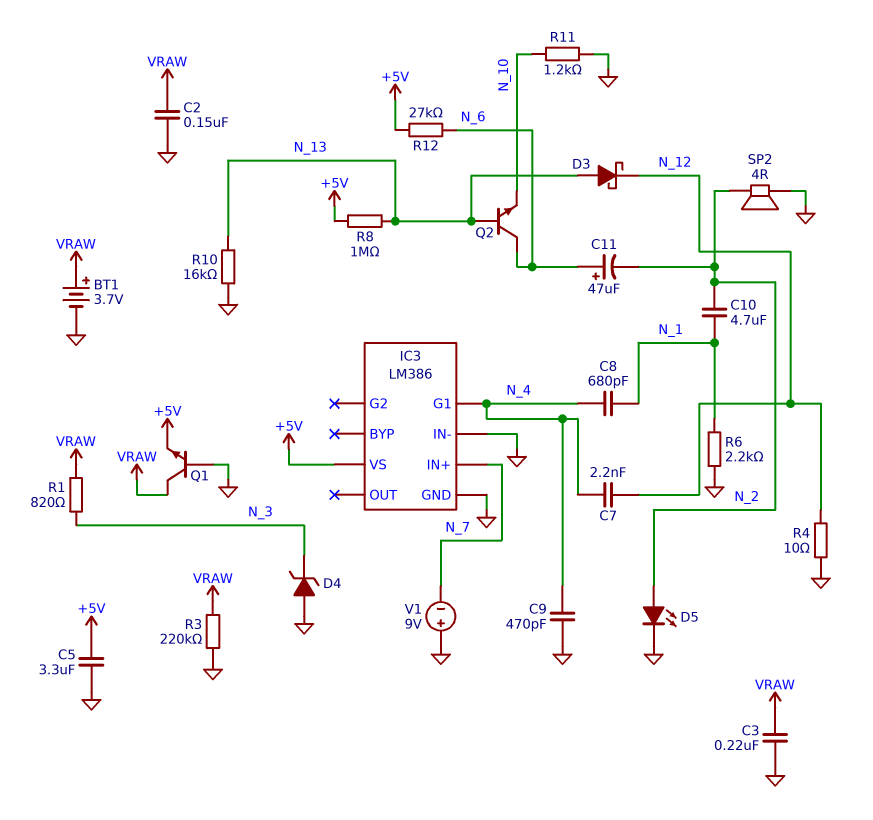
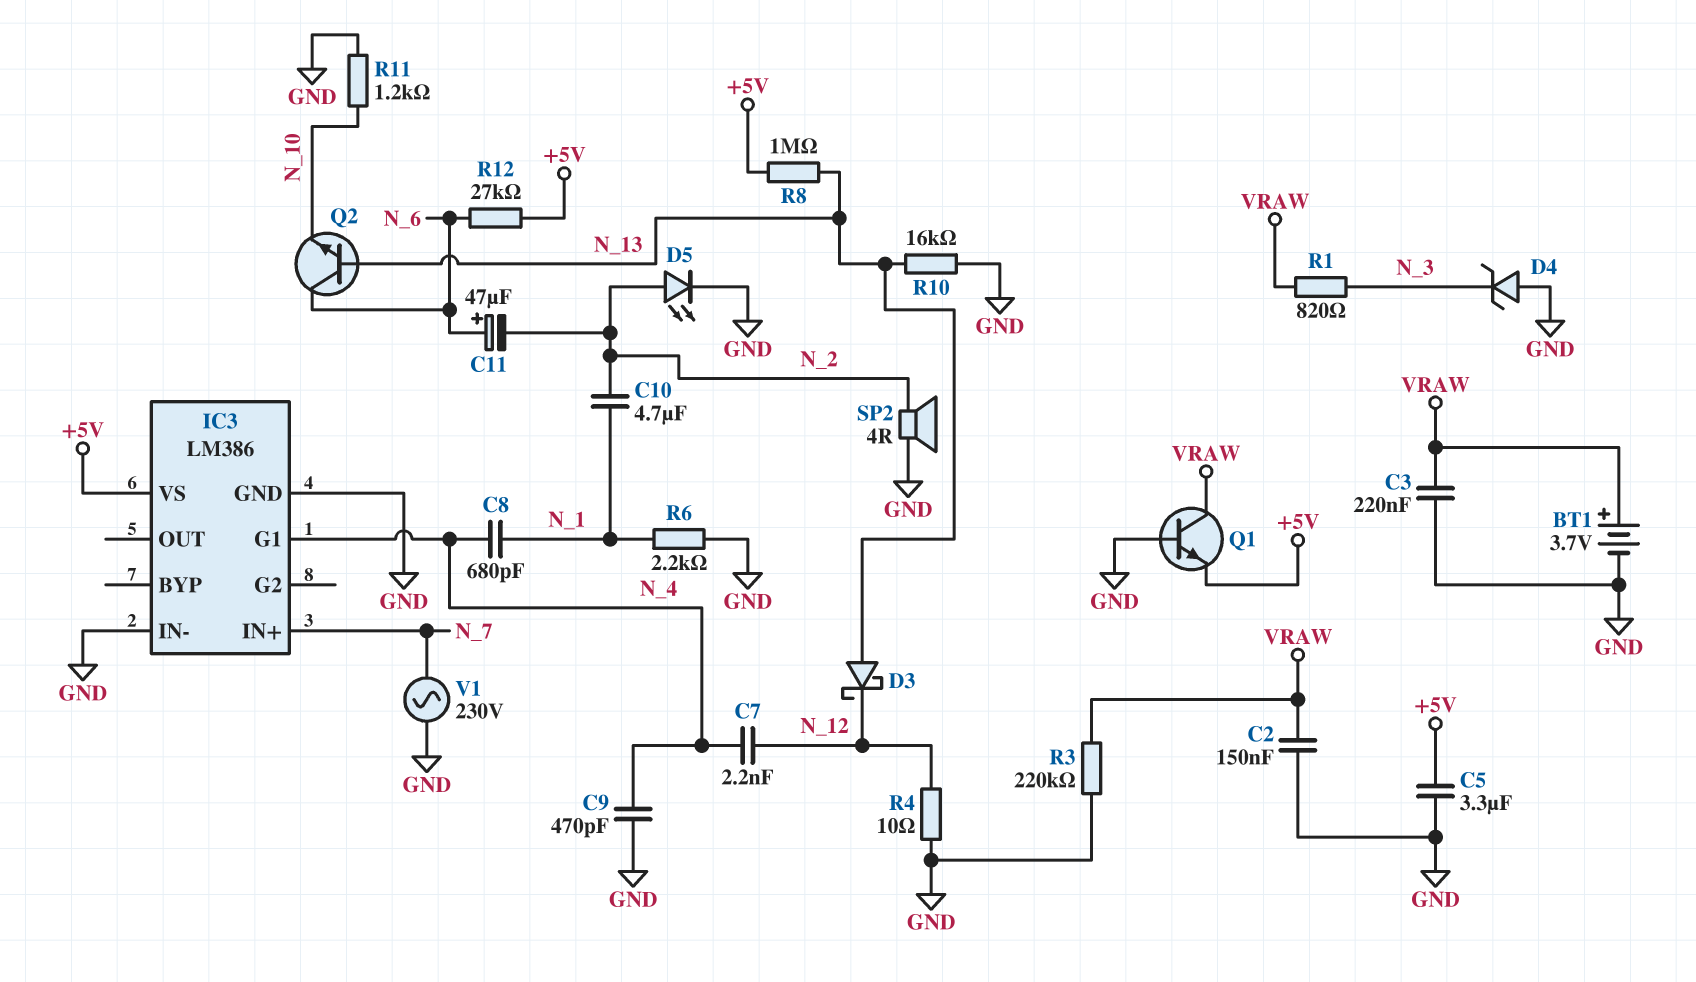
V1: 9V (plus GND, minus N_7) -> AC 230V (GND, N_7)

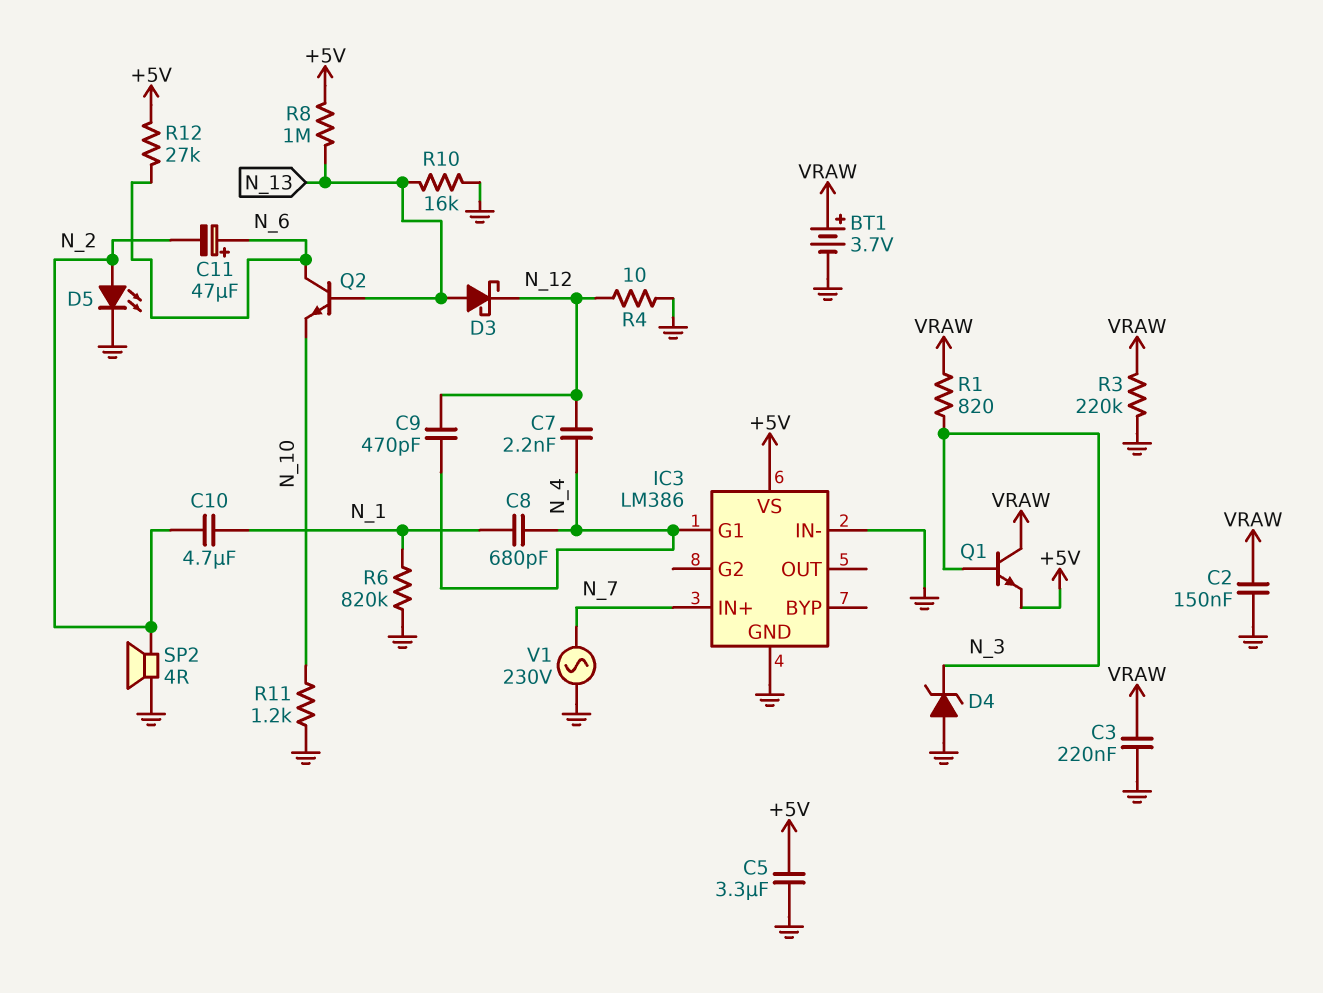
C9: 470pF (GND, N_4) -> 470pF (N_4, N_12)
Q1: NPN (B GND, C VRAW, E +5V) -> NPN (B N_3, C VRAW, E +5V)
R6: 2.2k (GND, N_1) -> 820k (GND, N_1)

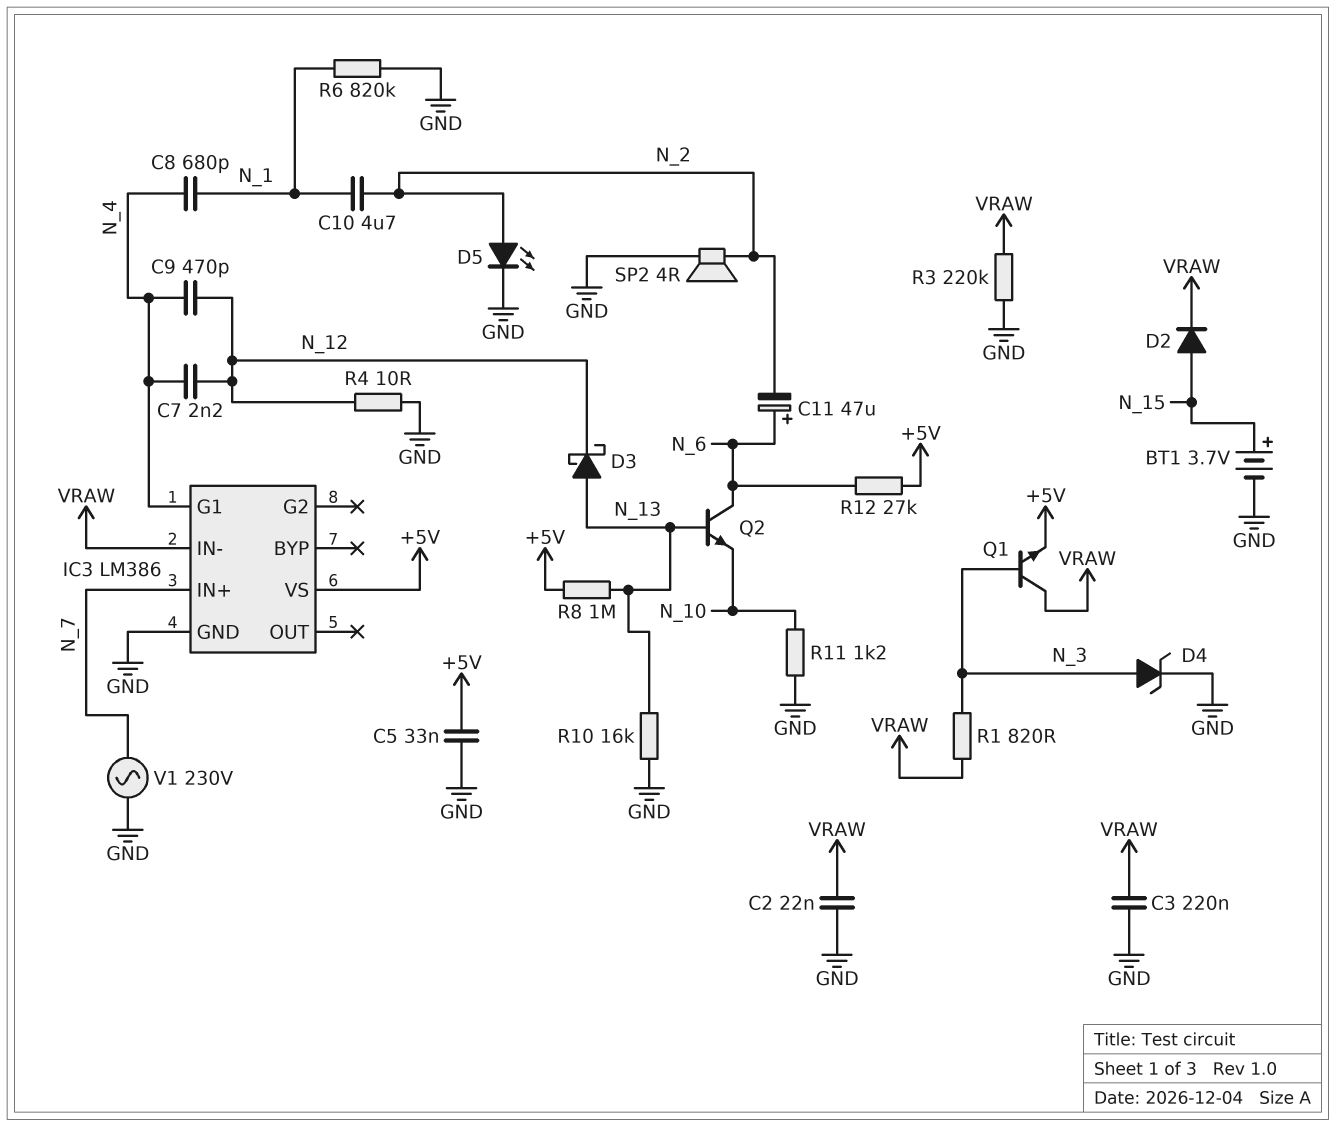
BT1: 3.7V (plus VRAW, minus GND) -> 3.7V (plus N_15, minus GND)
C2: 150nF (GND, VRAW) -> 22nF (GND, VRAW)
C5: 3.3uF (+5V, GND) -> 33nF (+5V, GND)
D2: none -> diode (A N_15, K VRAW)
D4: zener (A GND, K N_3) -> zener (A N_3, K GND)
IC3 pin IN-: GND -> VRAW

